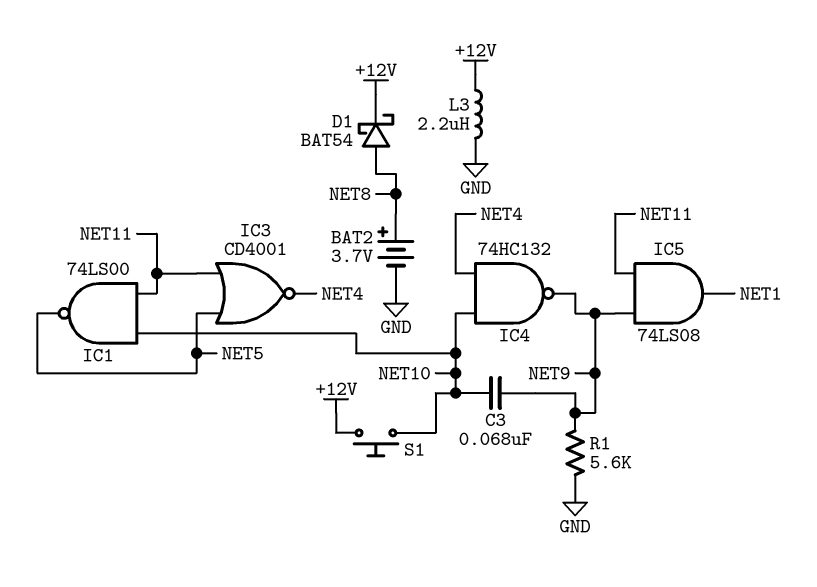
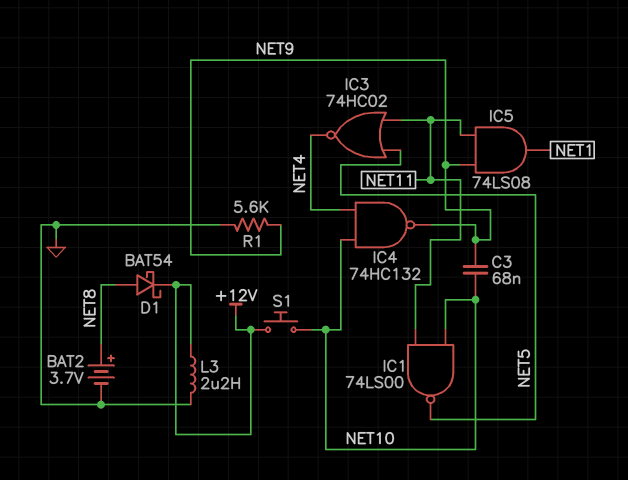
IC3: NOR CD4001 (in NET5, in NET11, out NET4) -> NOR 74HC02 (in NET5, in NET11, out NET4)

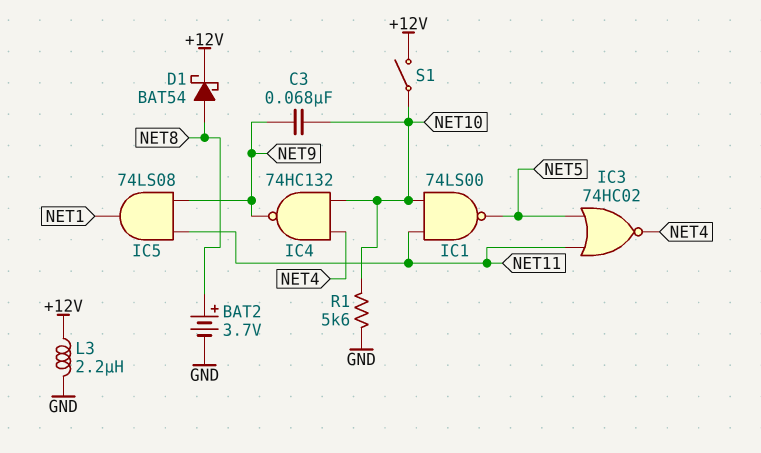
R1: 5.6k (GND, NET9) -> 5.6k (GND, NET10)
S1: button (+12V, NET10) -> switch (+12V, NET10)

